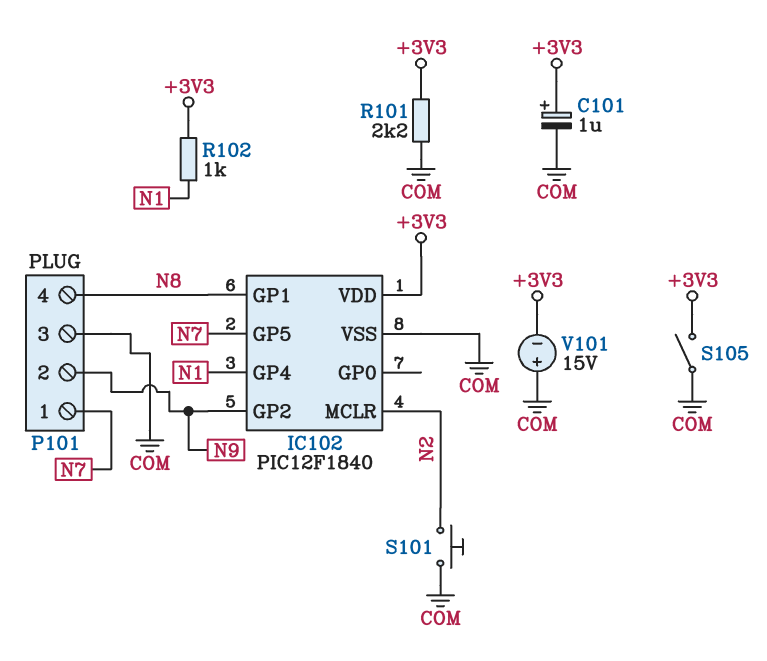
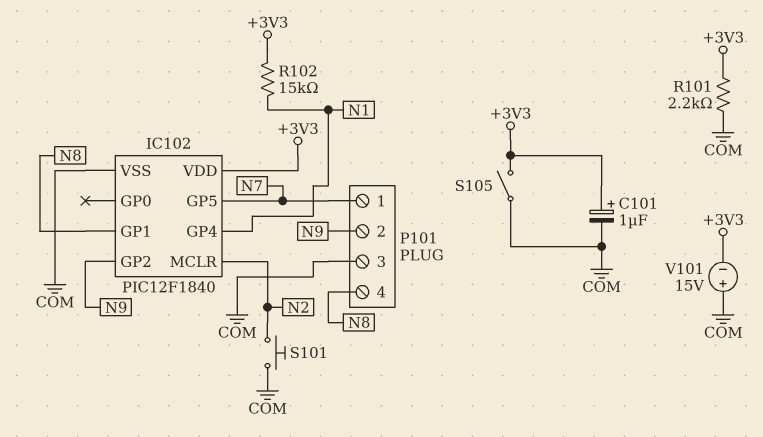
R102: 1k (+3V3, N1) -> 15k (+3V3, N1)

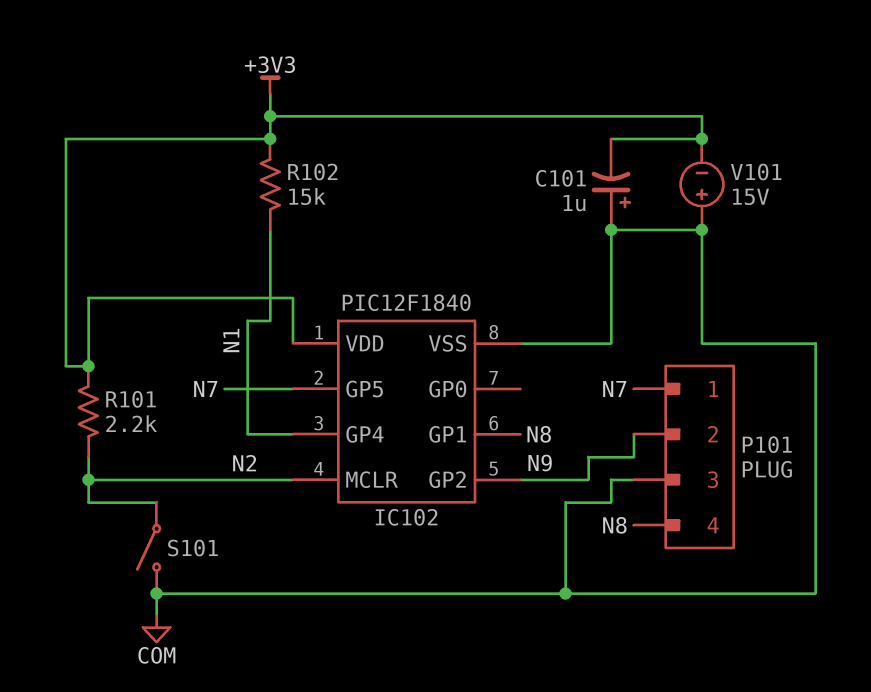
C101: 1uF (plus +3V3, minus COM) -> 1uF (plus COM, minus +3V3)
R101: 2.2k (+3V3, COM) -> 2.2k (+3V3, N2)
S101: button (COM, N2) -> switch (COM, N2)
S105: switch (+3V3, COM) -> none

